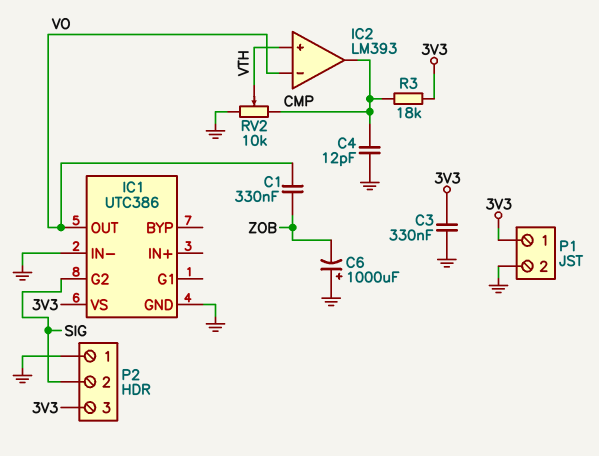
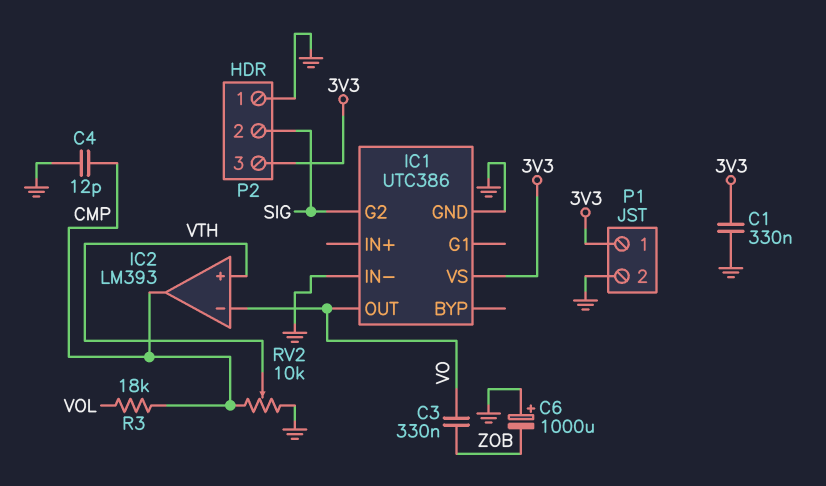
C1: 330nF (VO, ZOB) -> 330nF (3V3, GND)
C3: 330nF (3V3, GND) -> 330nF (VO, ZOB)
R3: 18k (3V3, CMP) -> 18k (CMP, VOL)

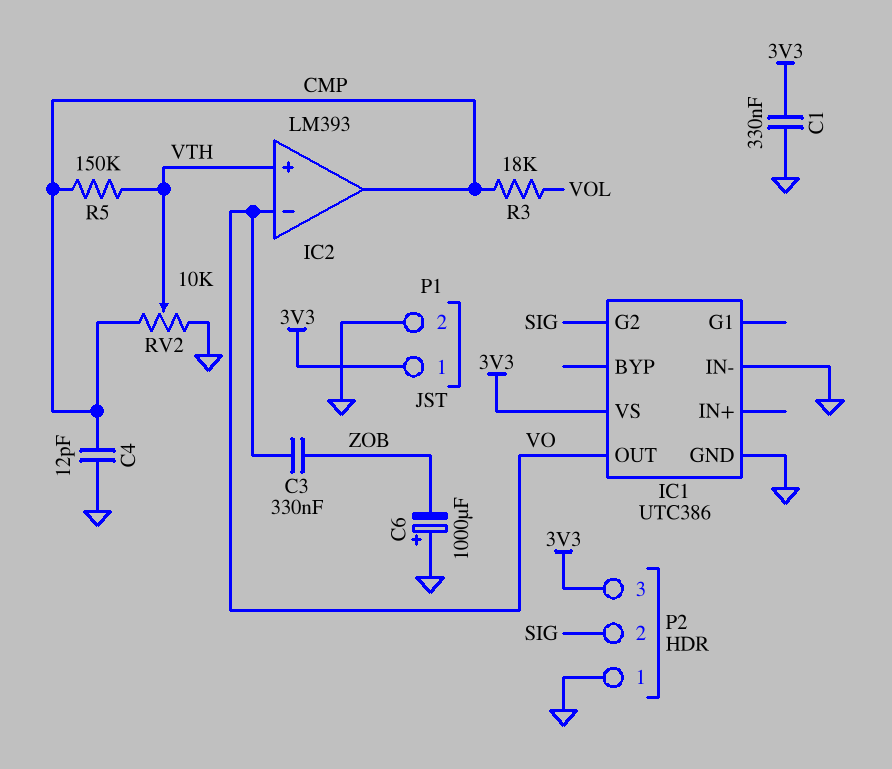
R5: none -> 150k (CMP, VTH)

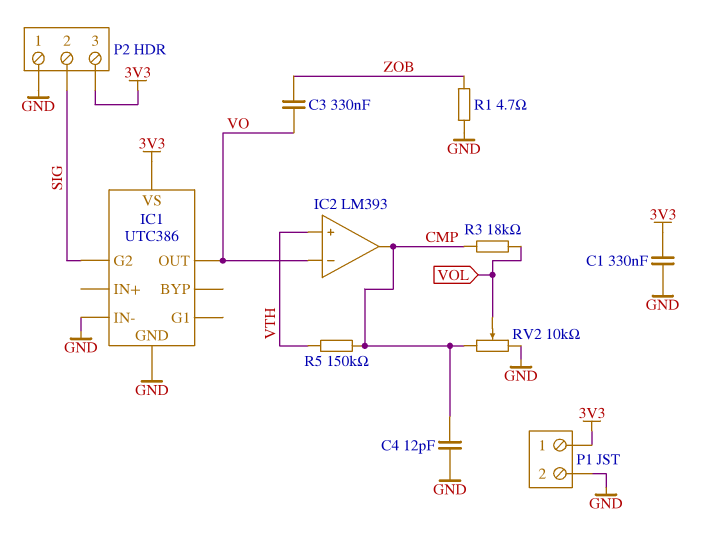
C6: 1000uF (plus GND, minus ZOB) -> none
R1: none -> 4.7 (GND, ZOB)
RV2: 10k (CMP, GND, wiper VTH) -> 10k (CMP, GND, wiper VOL)

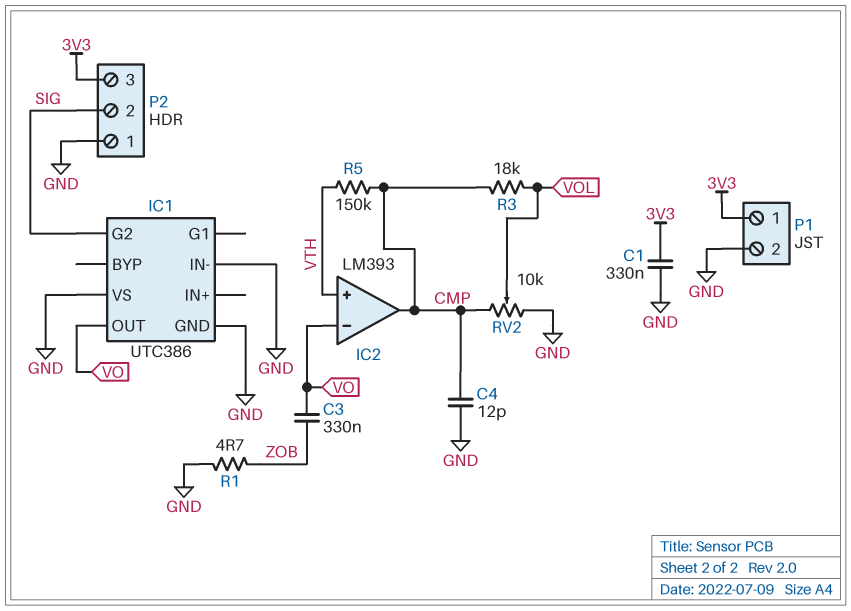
IC1 pin VS: 3V3 -> GND

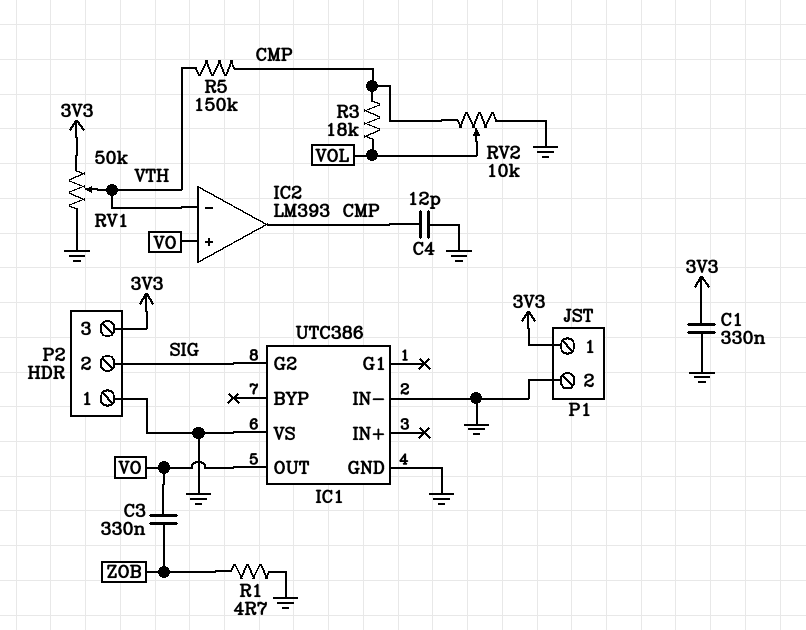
IC2 pin in+: VTH -> VO
IC2 pin in-: VO -> VTH
RV1: none -> 50k (3V3, GND, wiper VTH)

